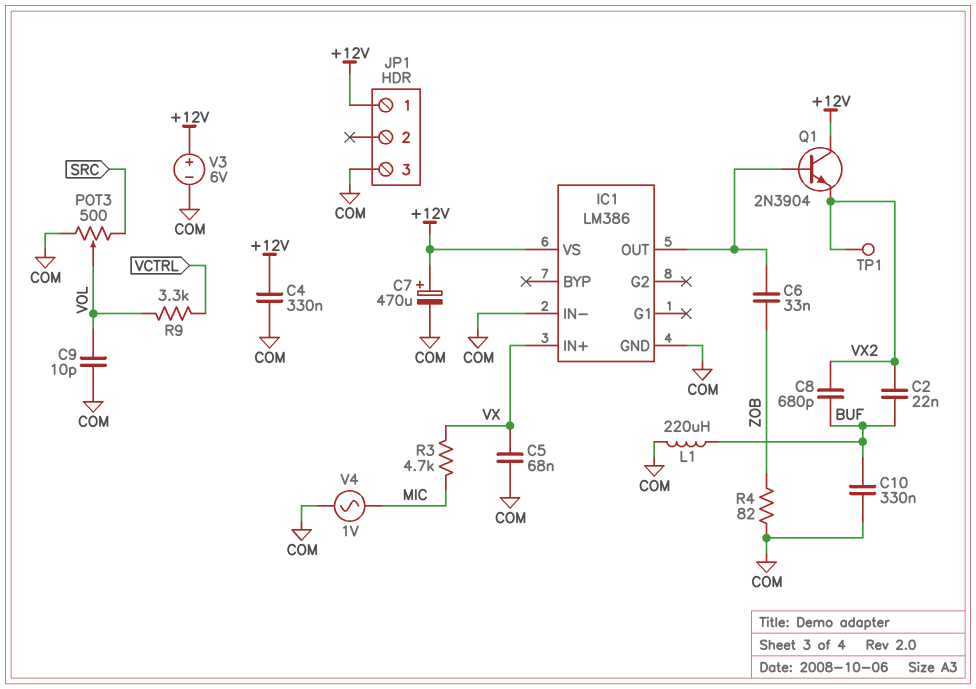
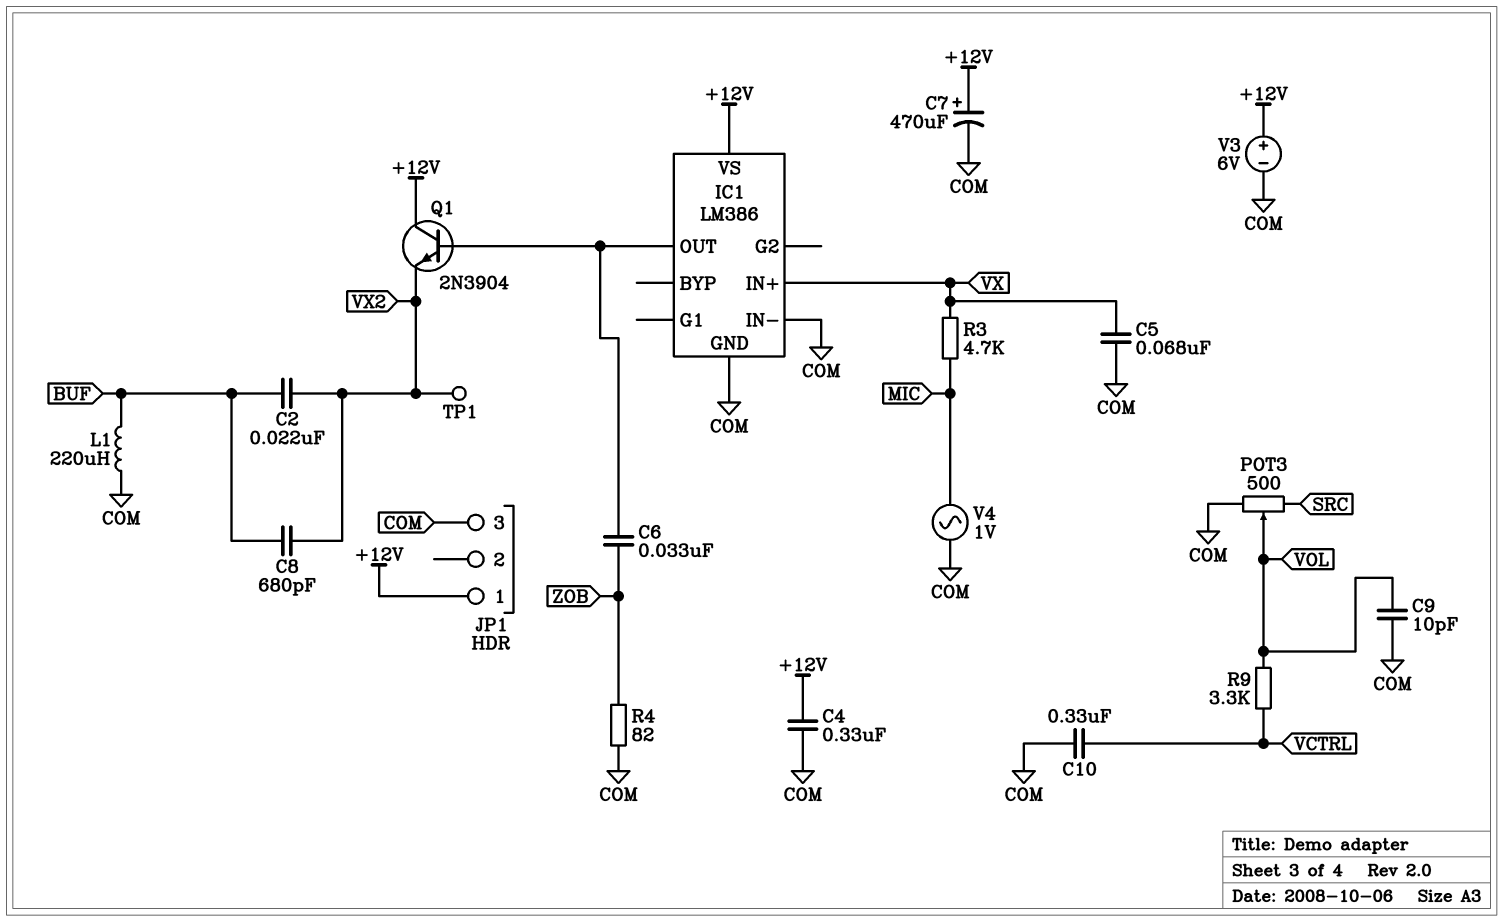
C10: 330nF (BUF, COM) -> 330nF (COM, VCTRL)

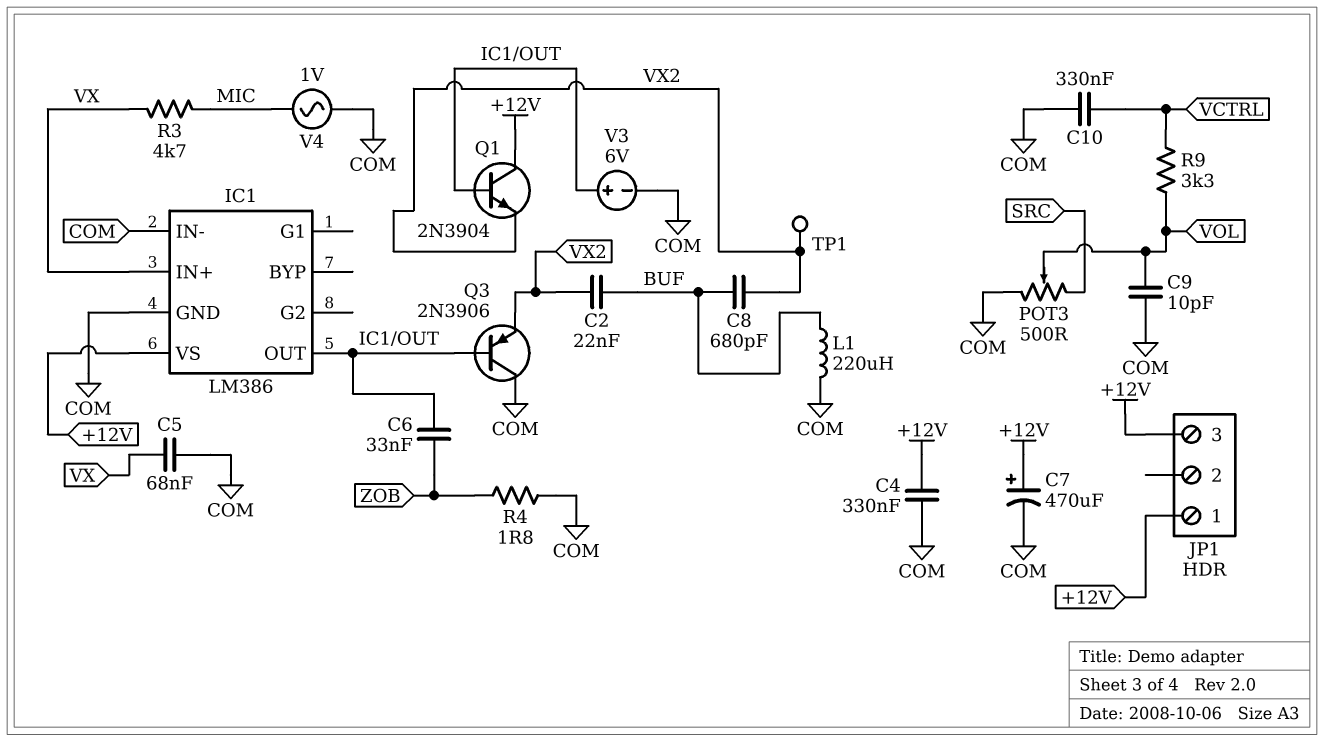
JP1 pin 3: COM -> +12V
Q3: none -> PNP 2N3906 (B IC1/OUT, C COM, E VX2)
R4: 82 (COM, ZOB) -> 1.8 (COM, ZOB)
V3: 6V (plus +12V, minus COM) -> 6V (plus IC1/OUT, minus COM)

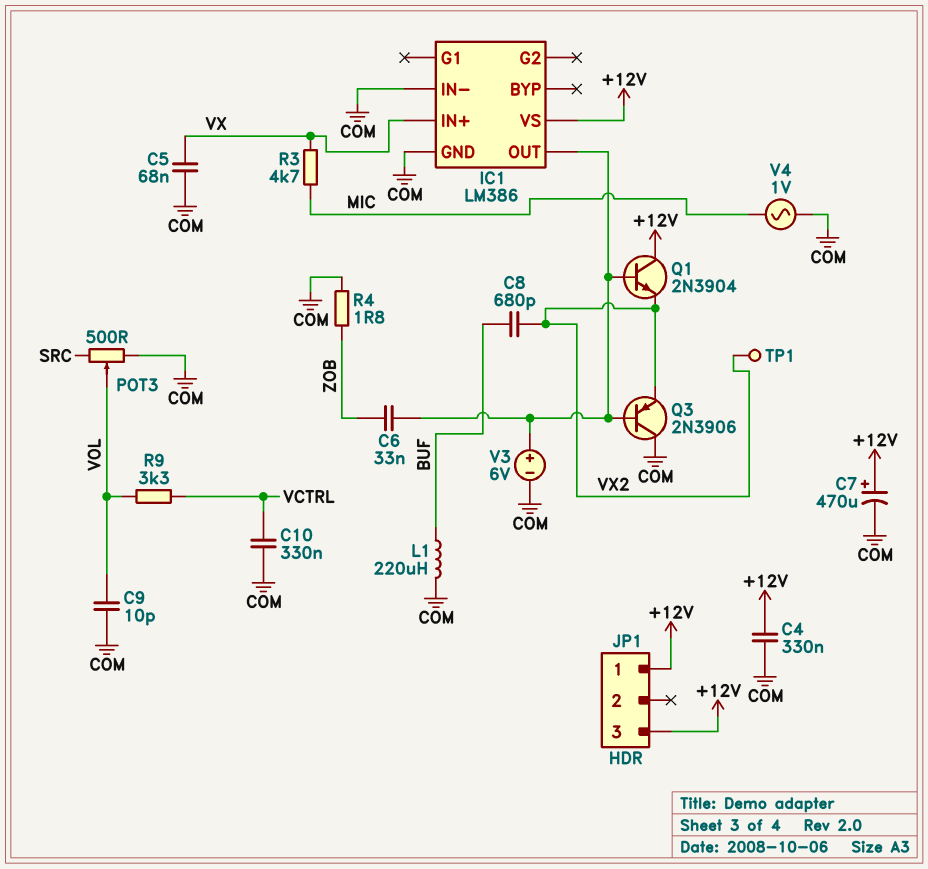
C2: 22nF (BUF, VX2) -> none

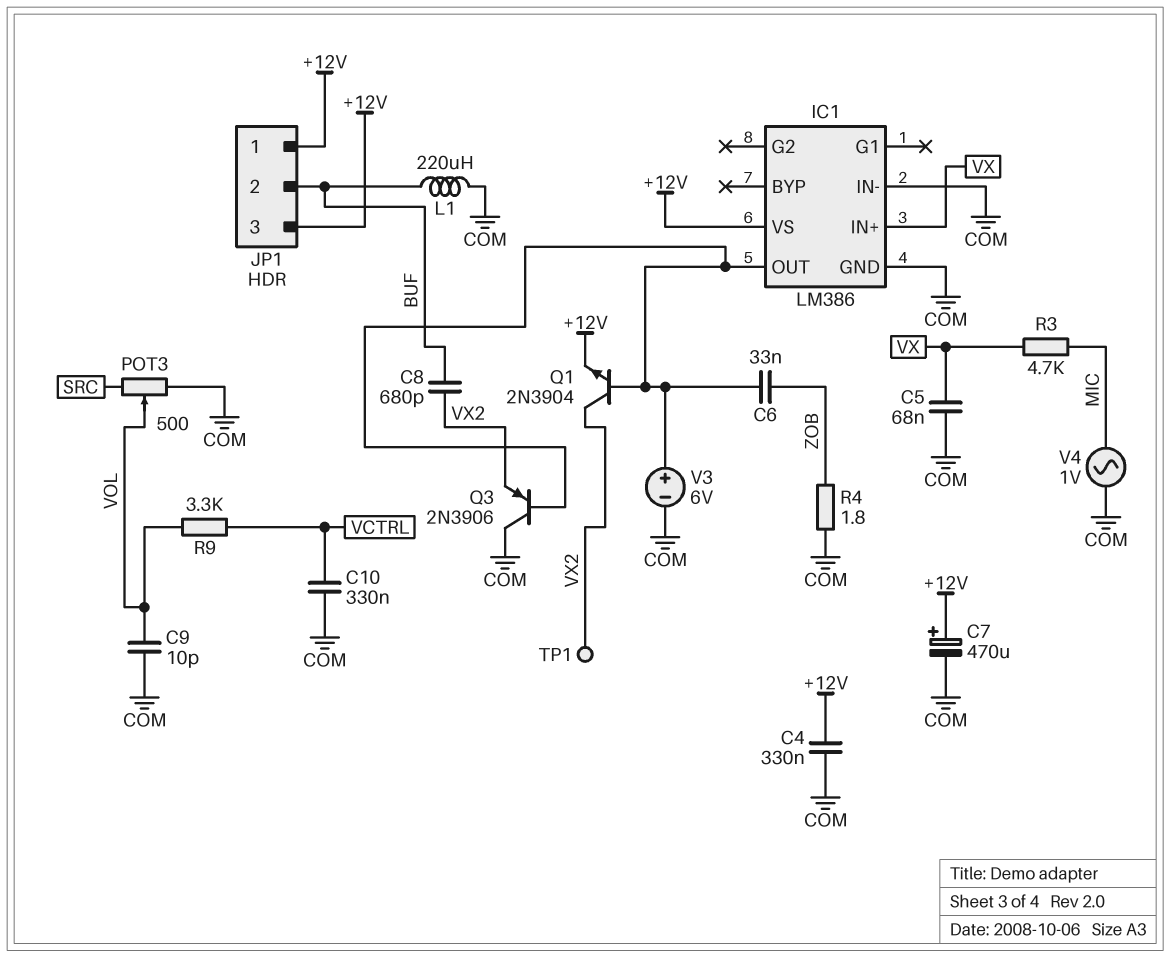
JP1 pin 2: none -> BUF
Q1: NPN 2N3904 (B IC1/OUT, C +12V, E VX2) -> NPN 2N3904 (B IC1/OUT, C VX2, E +12V)

